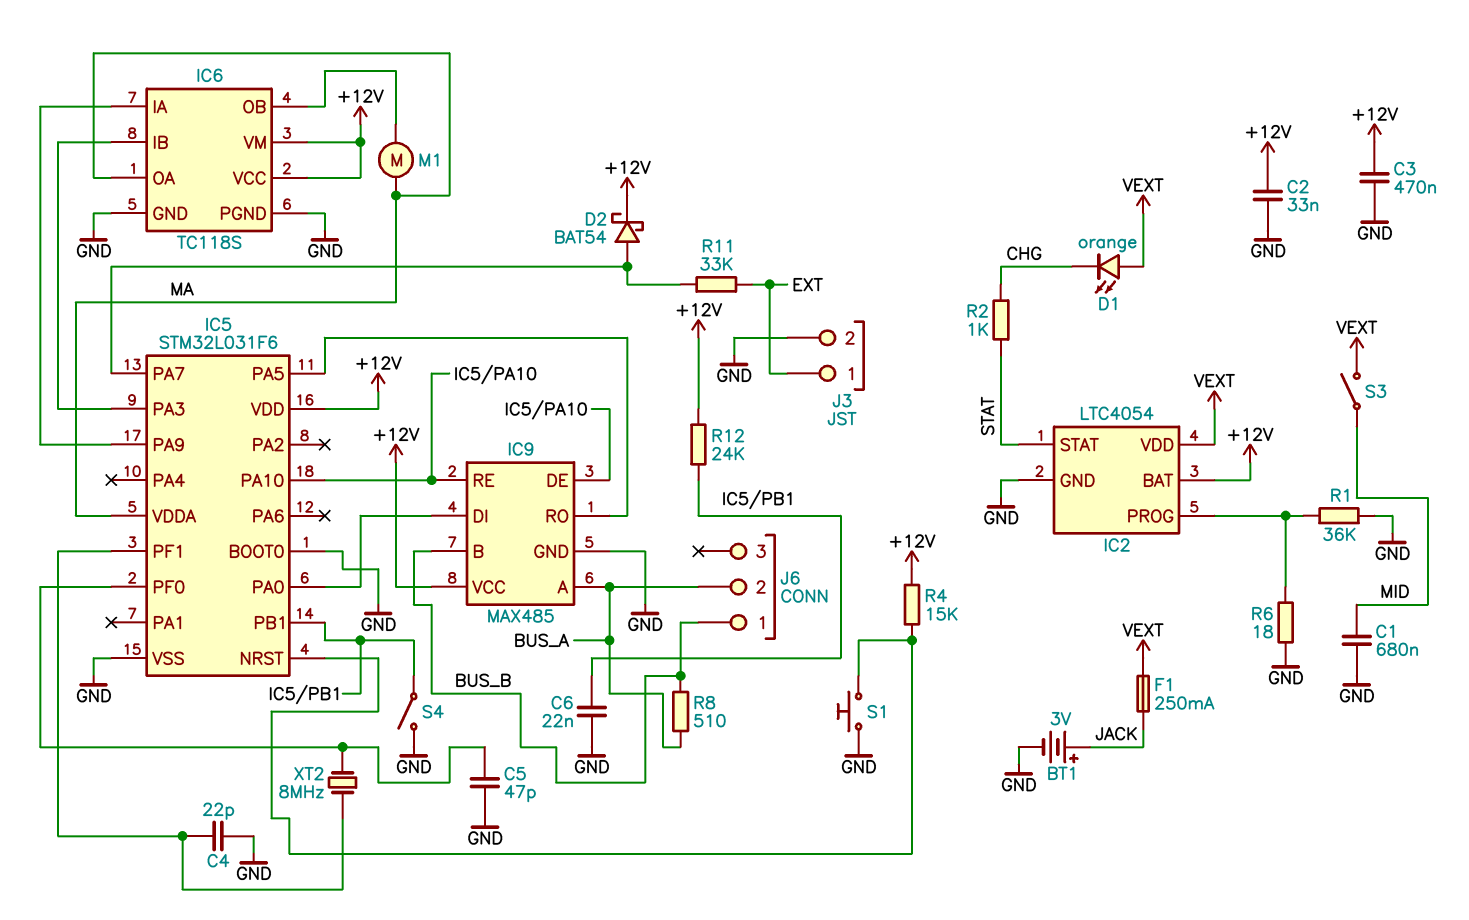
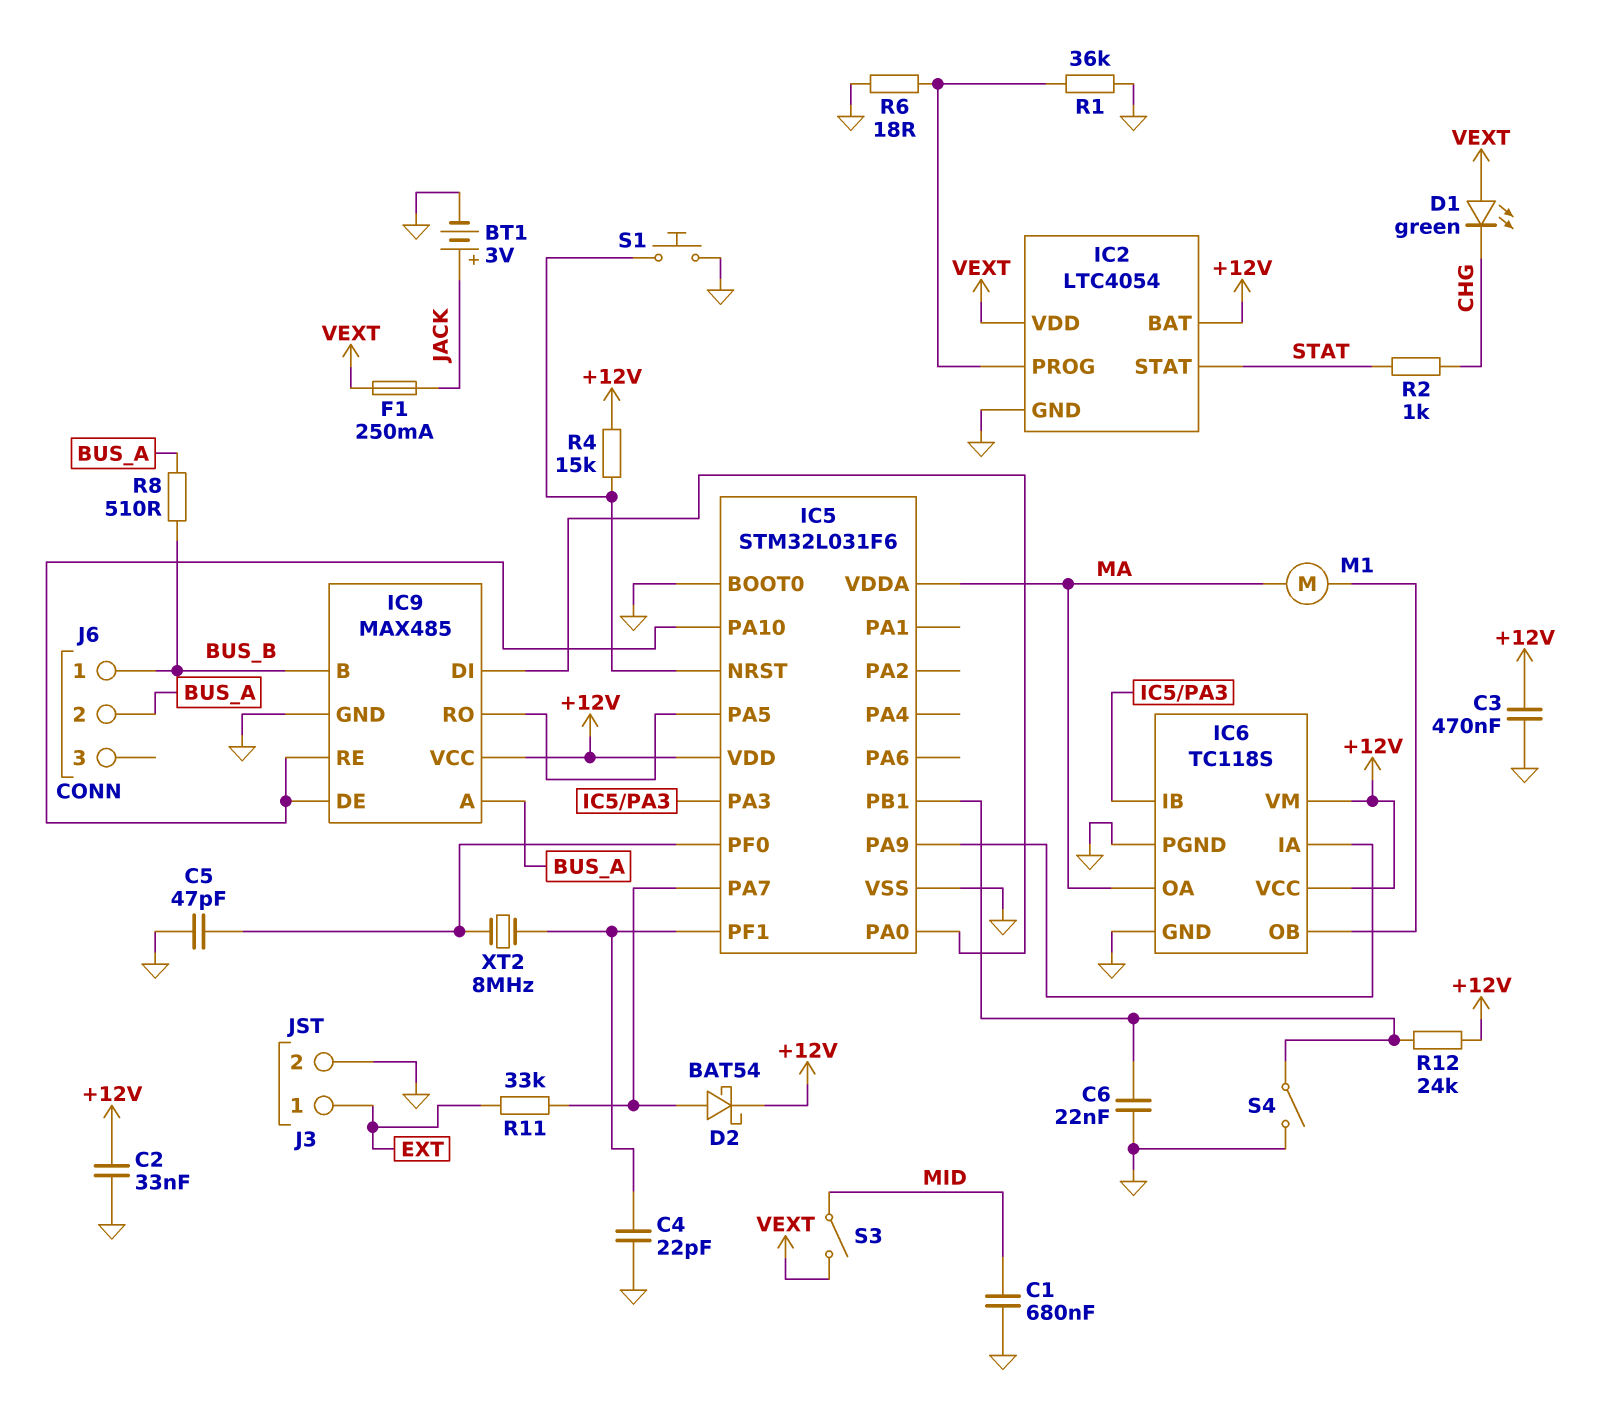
D1: LED orange (A VEXT, K CHG) -> LED green (A VEXT, K CHG)

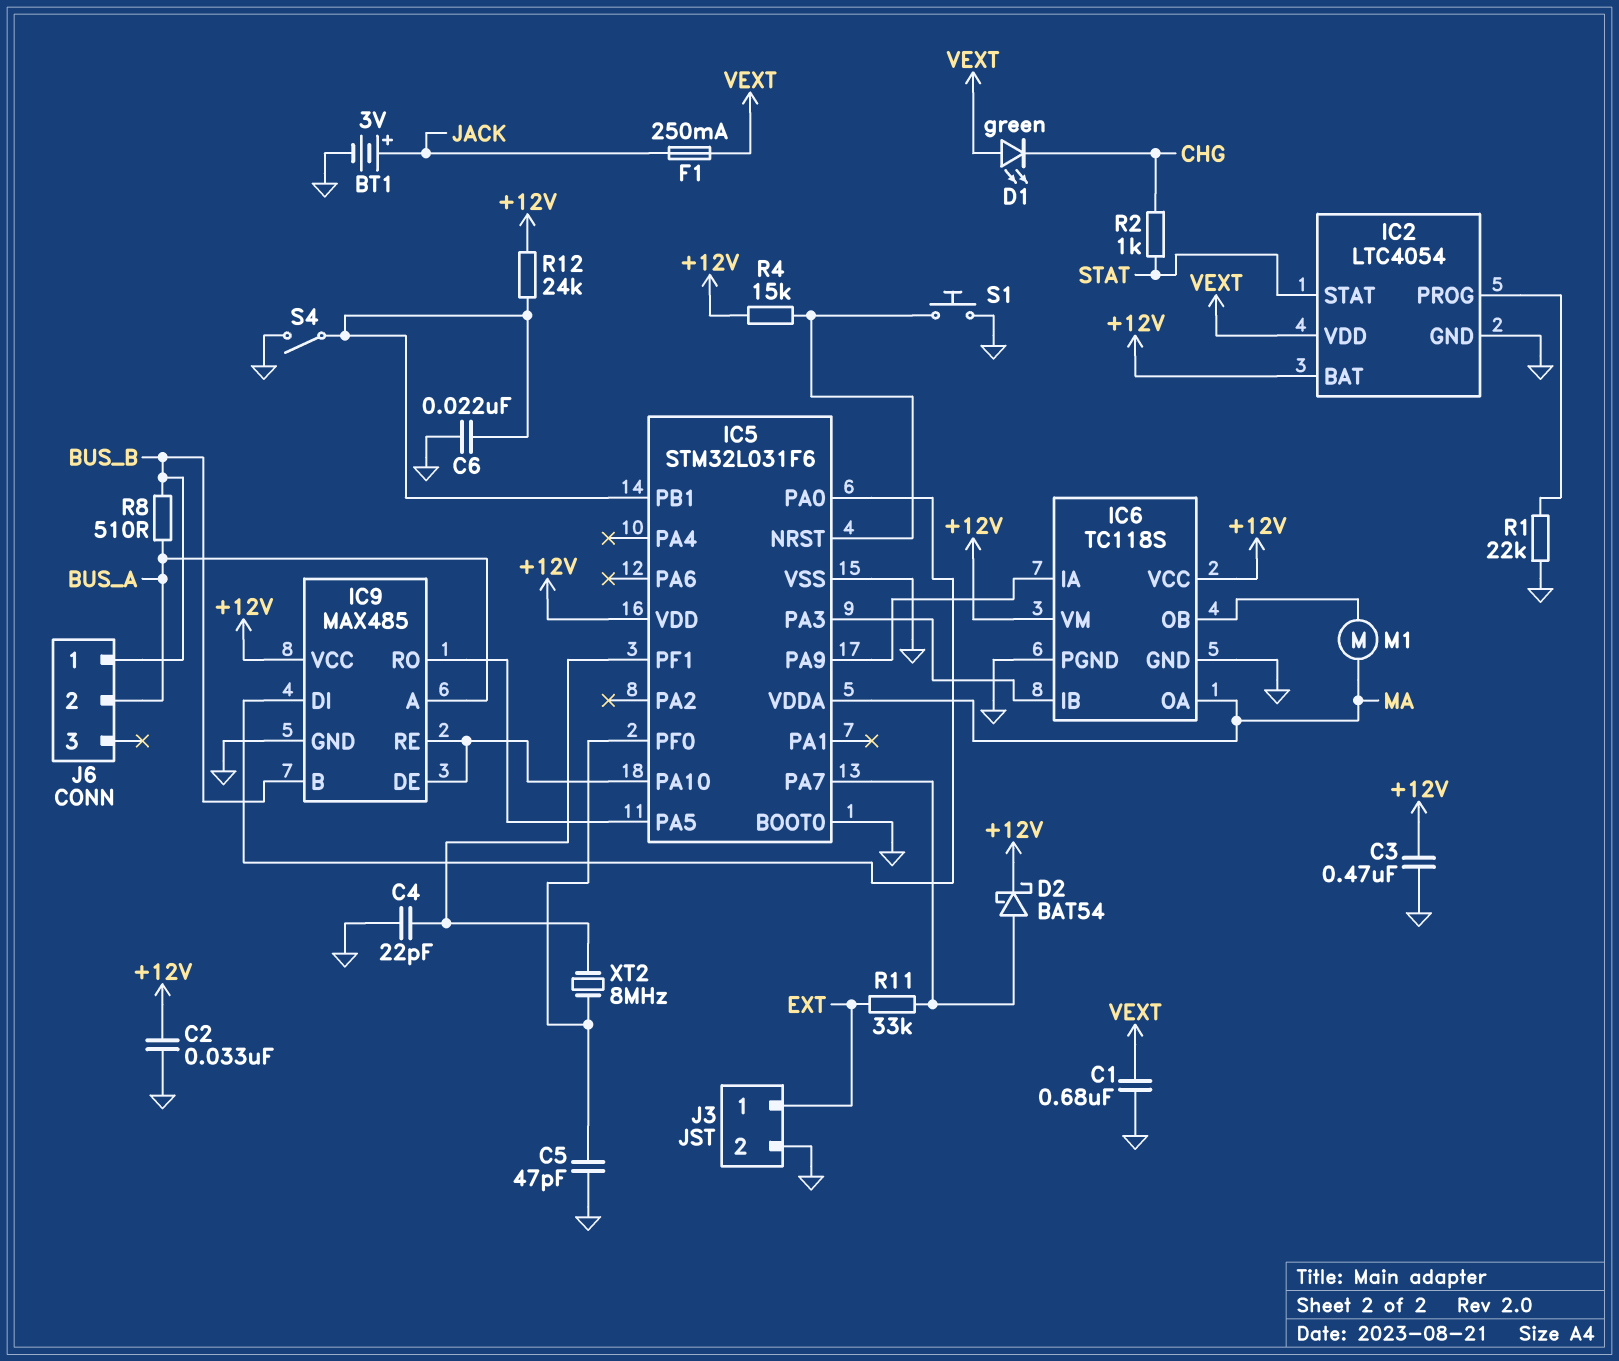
C1: 680nF (GND, MID) -> 680nF (GND, VEXT)
R1: 36k (GND, IC2/PROG) -> 22k (GND, IC2/PROG)
R6: 18 (GND, IC2/PROG) -> none
S3: switch (MID, VEXT) -> none

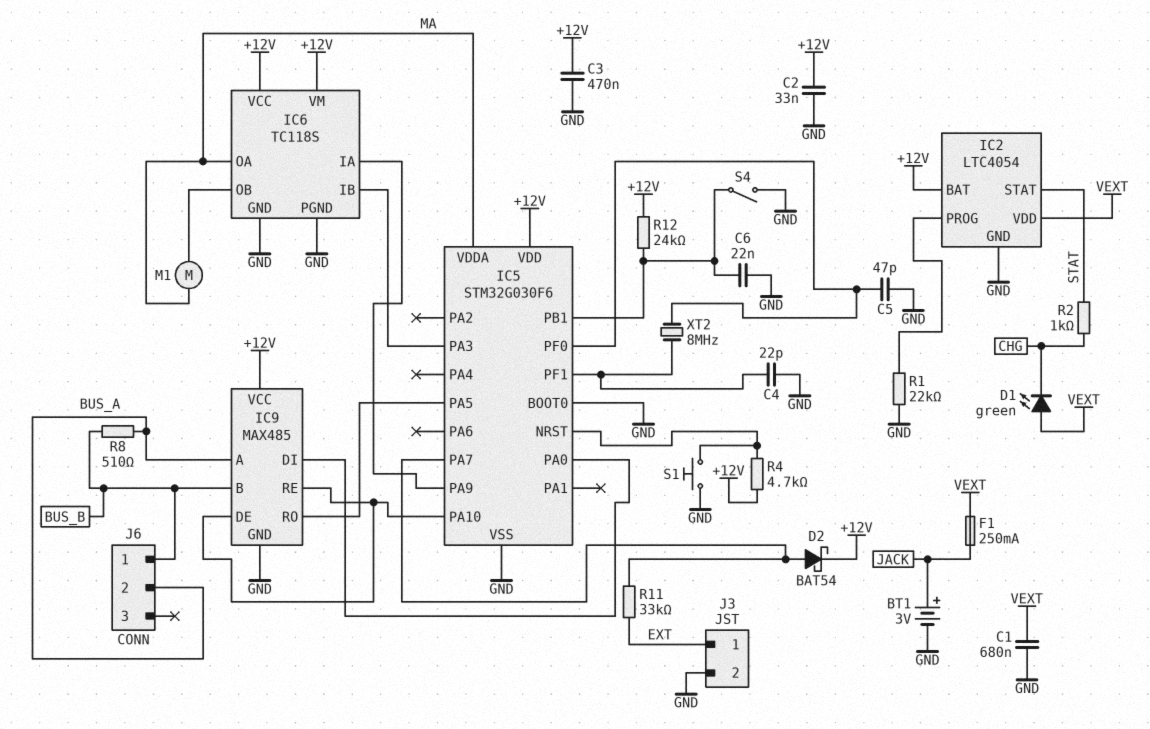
IC5: STM32L031F6 -> STM32G030F6
R4: 15k (+12V, IC5/NRST) -> 4.7k (+12V, IC5/NRST)

